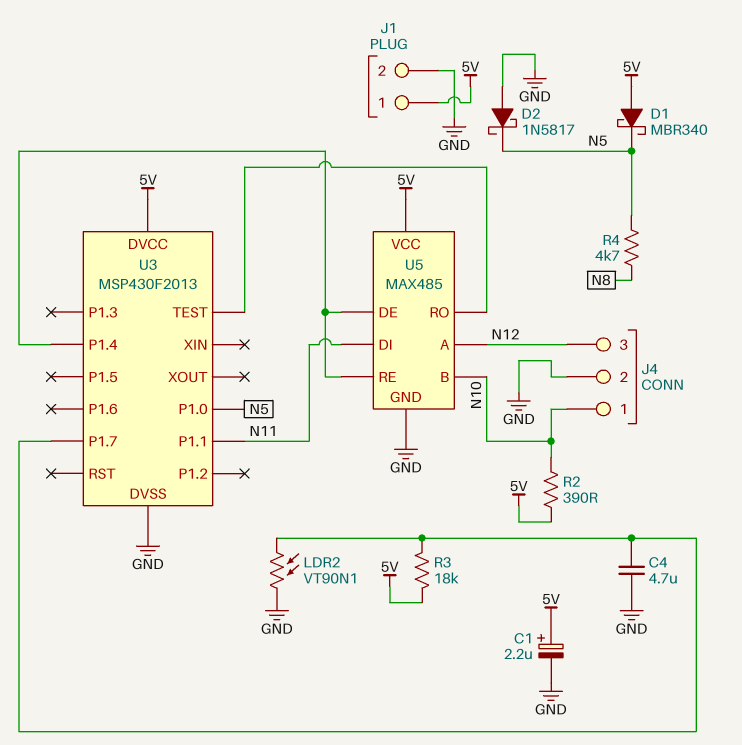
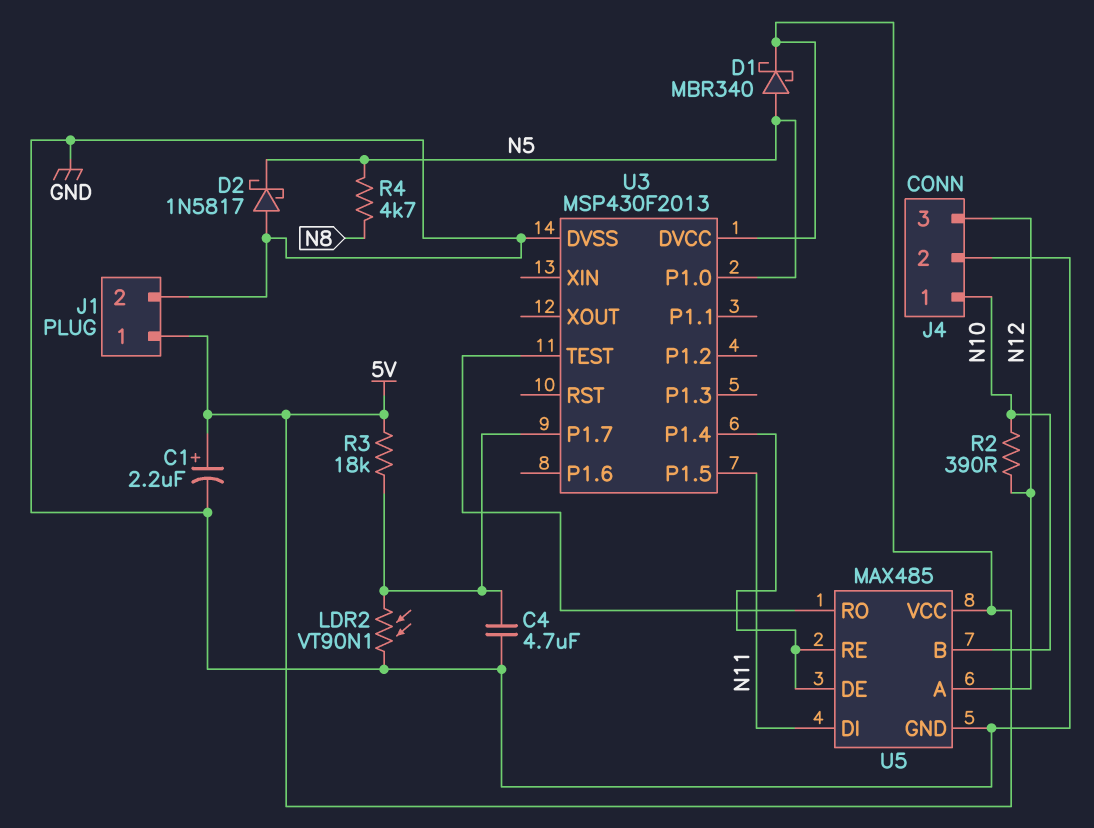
D1: schottky MBR340 (A 5V, K N5) -> schottky MBR340 (A N5, K 5V)
R2: 390 (5V, N10) -> 390 (N10, N12)
U3 pin P1.1: N11 -> none
U3 pin P1.5: none -> N11

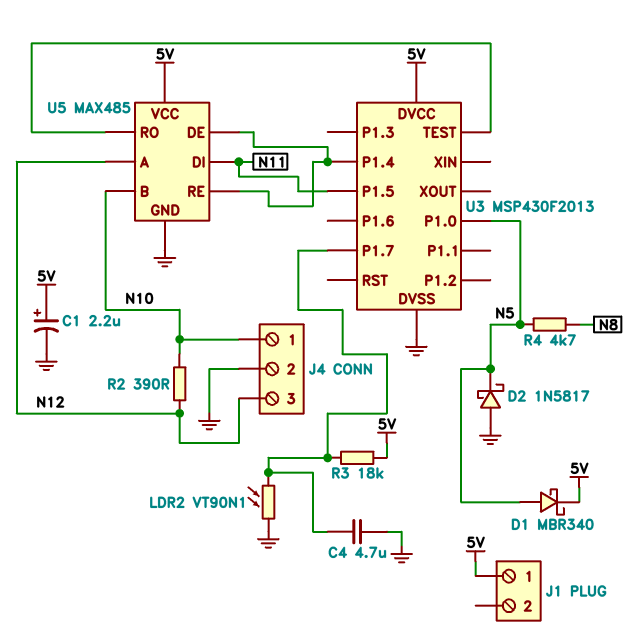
J1 pin 2: GND -> none

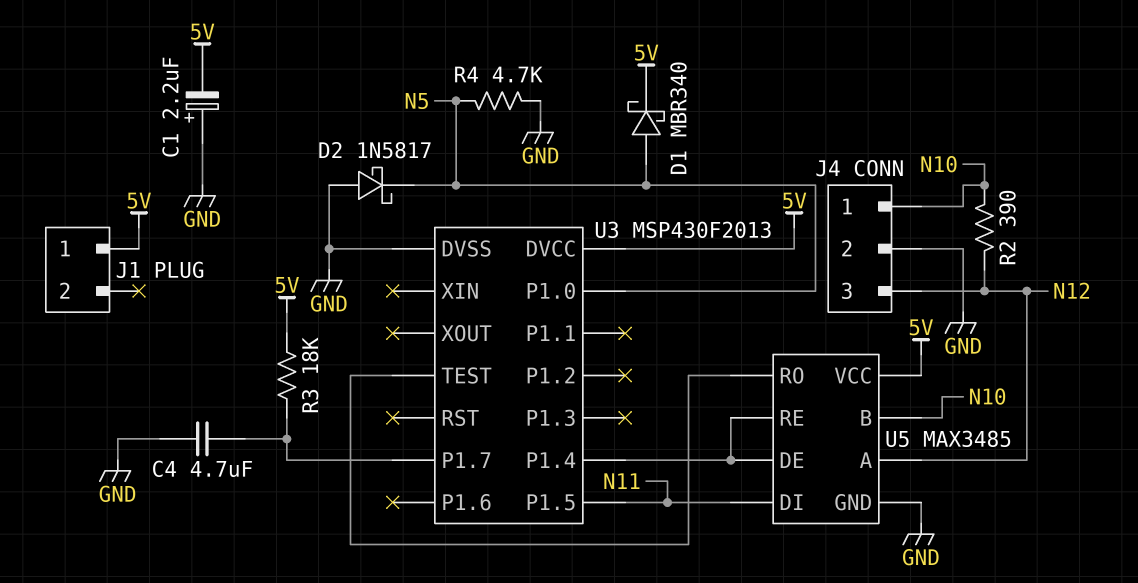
C1: 2.2uF (plus 5V, minus GND) -> 2.2uF (plus GND, minus 5V)
LDR2: VT90N1 (GND, U3/P1.7) -> none
R4: 4.7k (N5, N8) -> 4.7k (GND, N5)
U5: MAX485 -> MAX3485

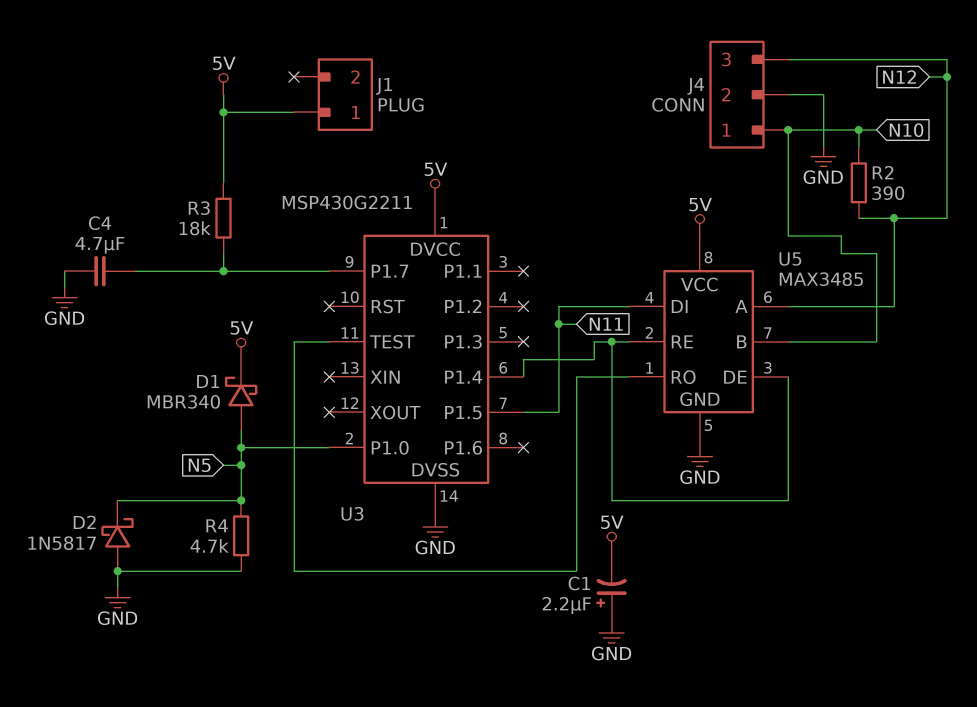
U3: MSP430F2013 -> MSP430G2211

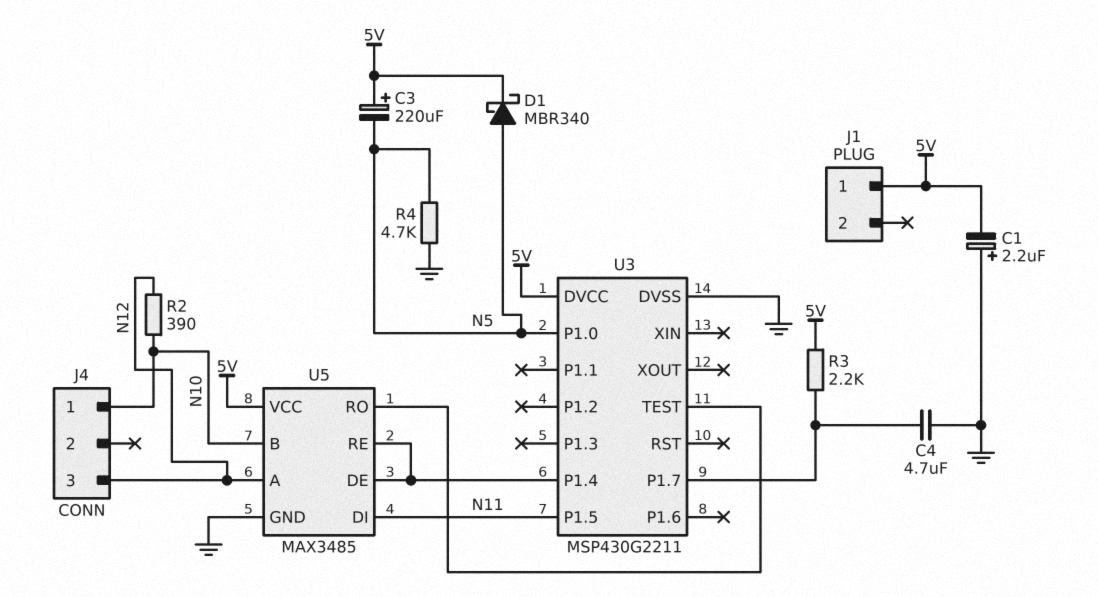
C3: none -> 220uF (plus 5V, minus N5)
D2: schottky 1N5817 (A GND, K N5) -> none
J4 pin 2: GND -> none
R3: 18k (5V, U3/P1.7) -> 2.2k (5V, U3/P1.7)

